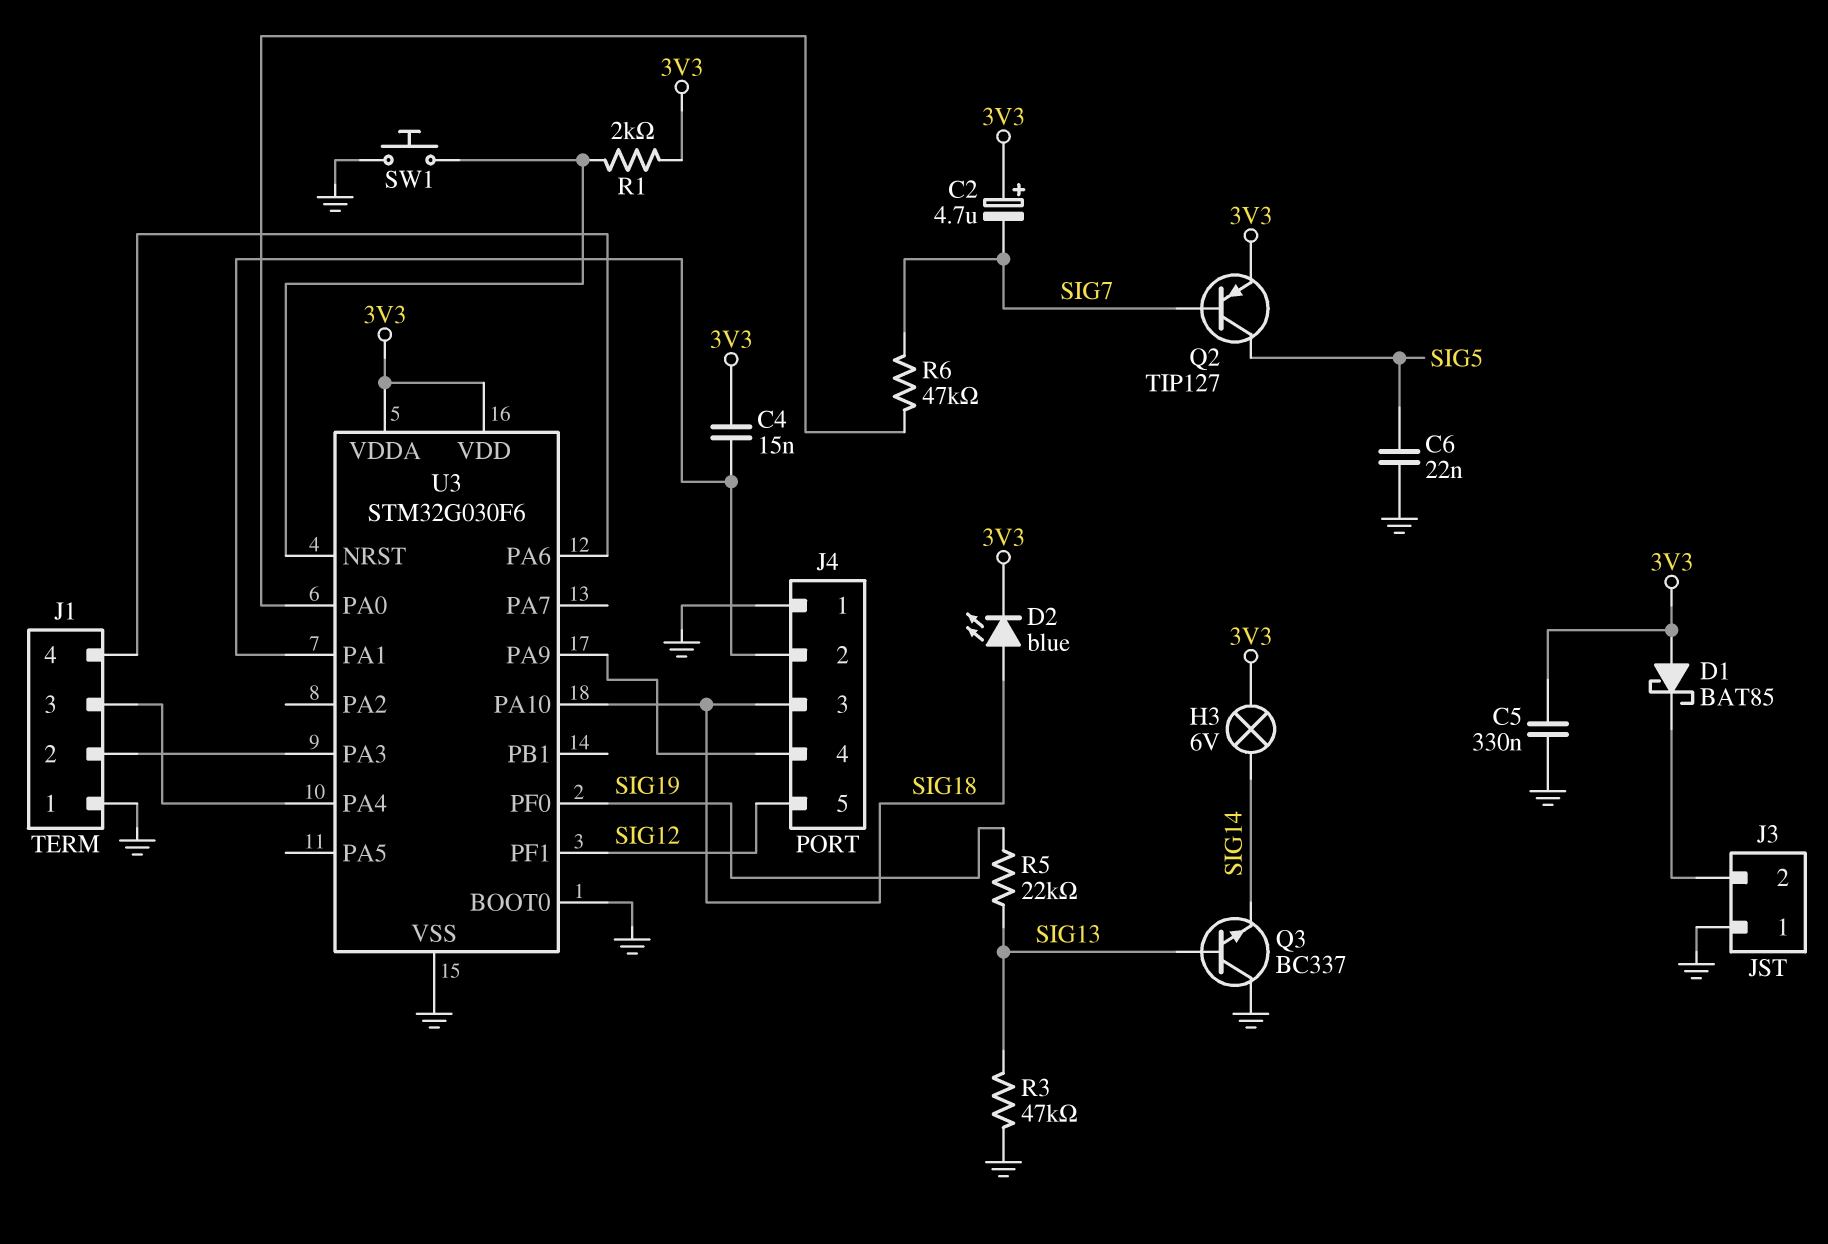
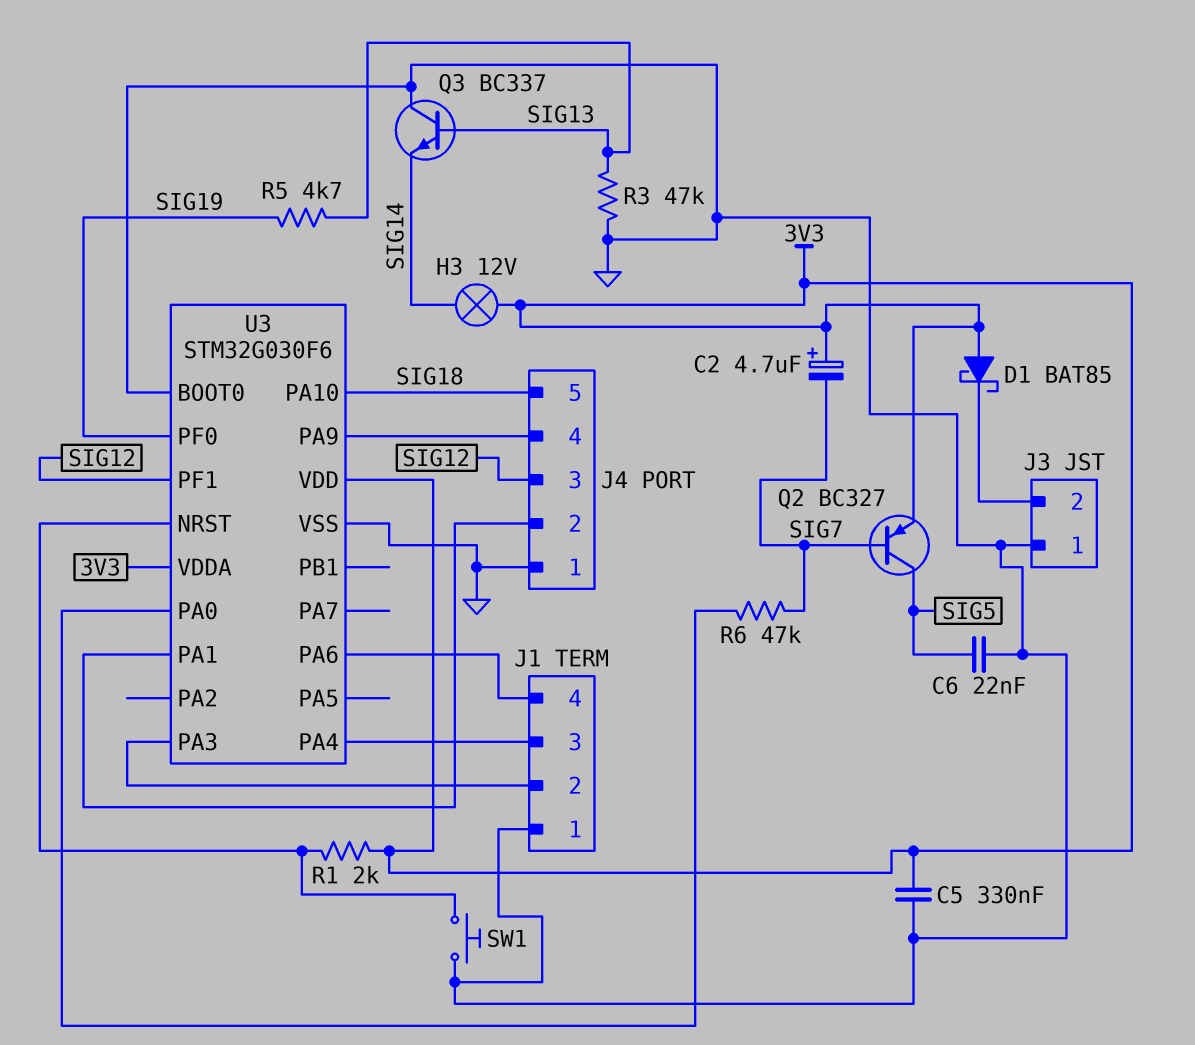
C4: 15nF (3V3, J4/2) -> none
D2: LED blue (A SIG18, K 3V3) -> none
H3: lamp 6V (3V3, SIG14) -> lamp 12V (3V3, SIG14)
J4 pin 3: SIG18 -> SIG12
J4 pin 5: SIG12 -> SIG18
Q2: PNP TIP127 (B SIG7, C SIG5, E 3V3) -> PNP BC327 (B SIG7, C SIG5, E 3V3)
R5: 22k (SIG13, SIG19) -> 4.7k (SIG13, SIG19)

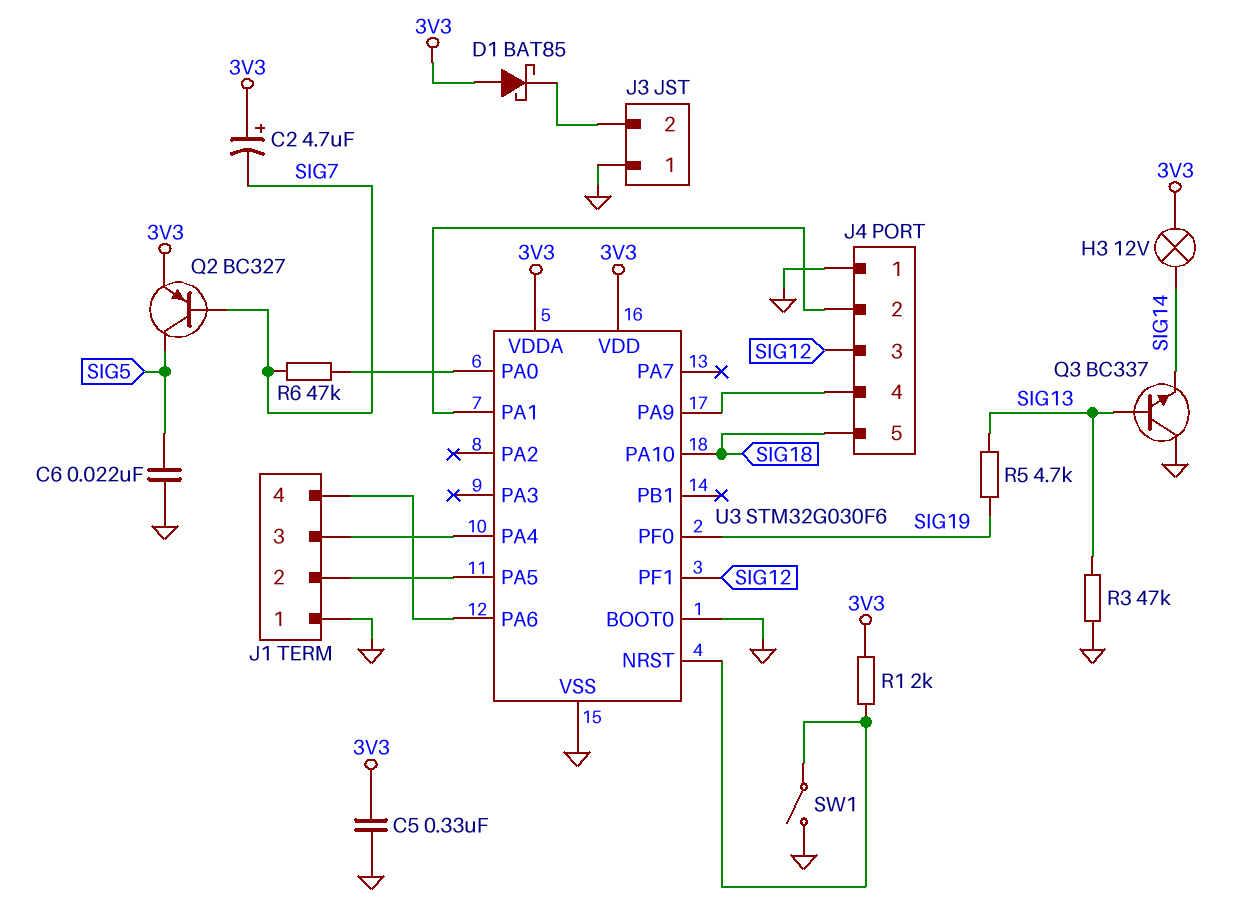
SW1: button (GND, U3/NRST) -> switch (GND, U3/NRST)
U3 pin PA3: J1/2 -> none
U3 pin PA5: none -> J1/2

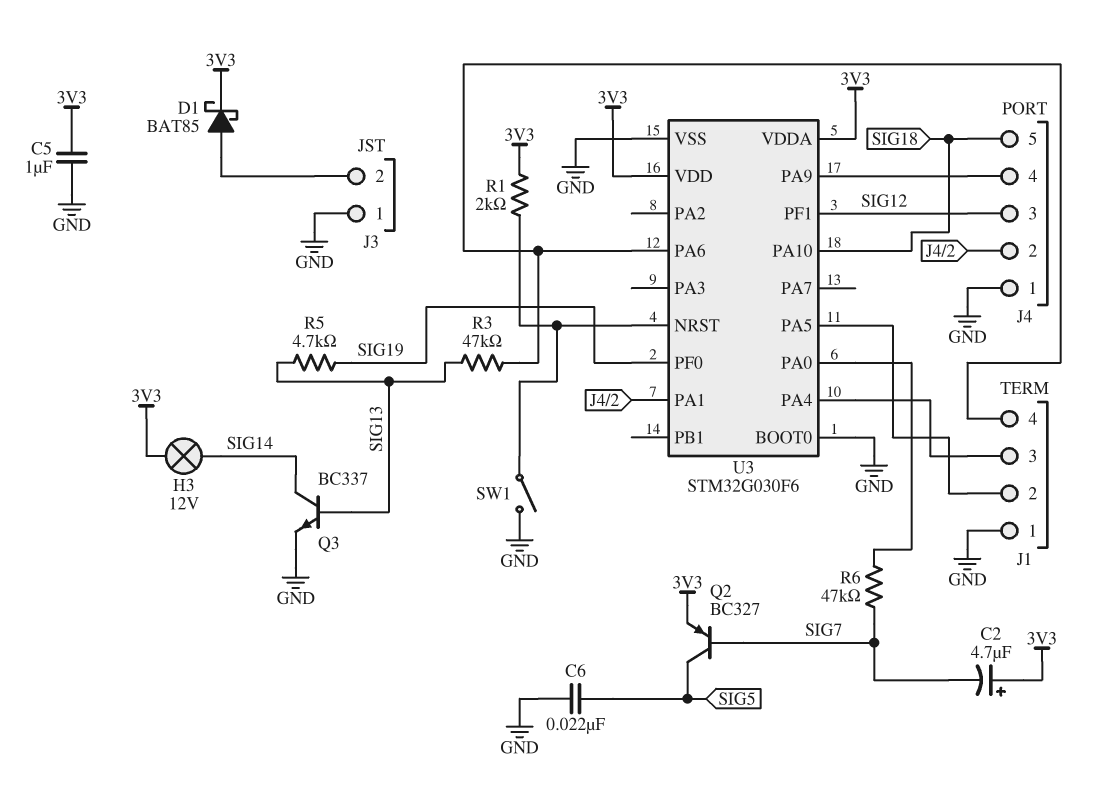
C5: 330nF (3V3, GND) -> 1uF (3V3, GND)
D1: schottky BAT85 (A 3V3, K J3/2) -> schottky BAT85 (A J3/2, K 3V3)
Q3: NPN BC337 (B SIG13, C GND, E SIG14) -> NPN BC337 (B SIG13, C SIG14, E GND)
R3: 47k (GND, SIG13) -> 47k (J1/4, SIG13)

